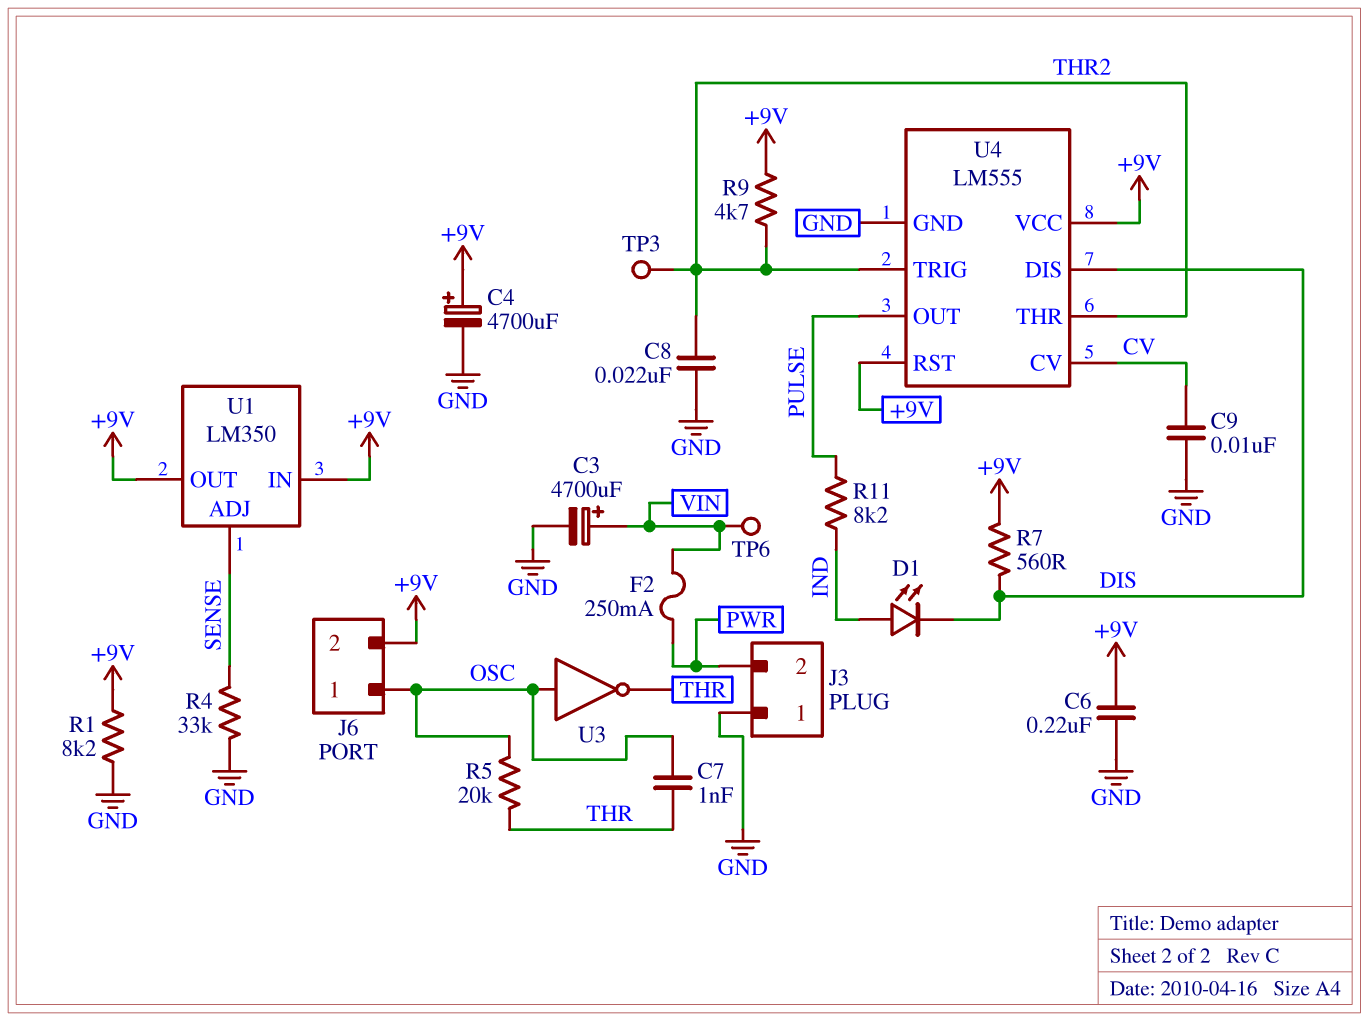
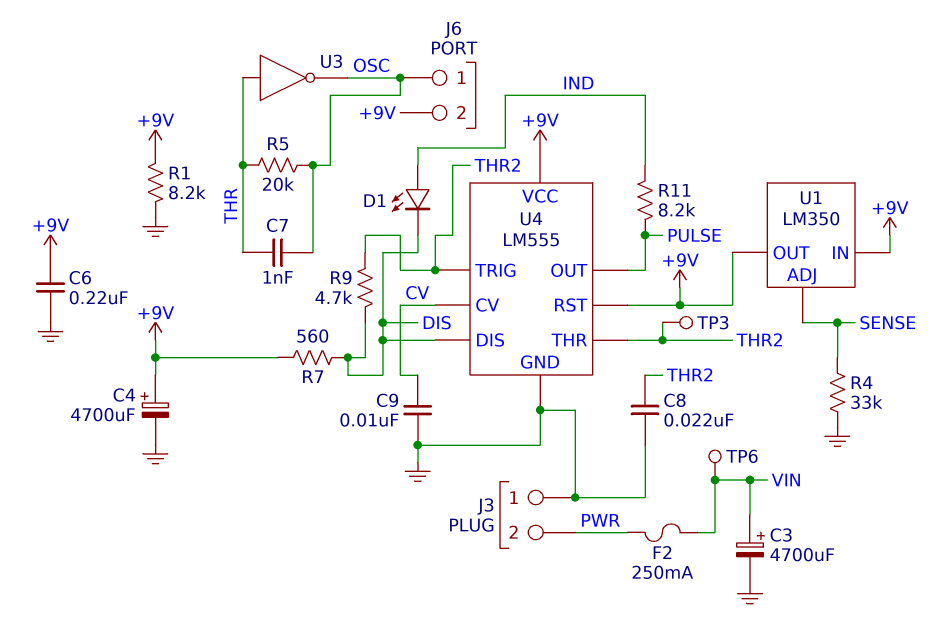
R9: 4.7k (+9V, THR2) -> 4.7k (DIS, THR2)
U3: NOT (in OSC, out THR) -> NOT (in THR, out OSC)

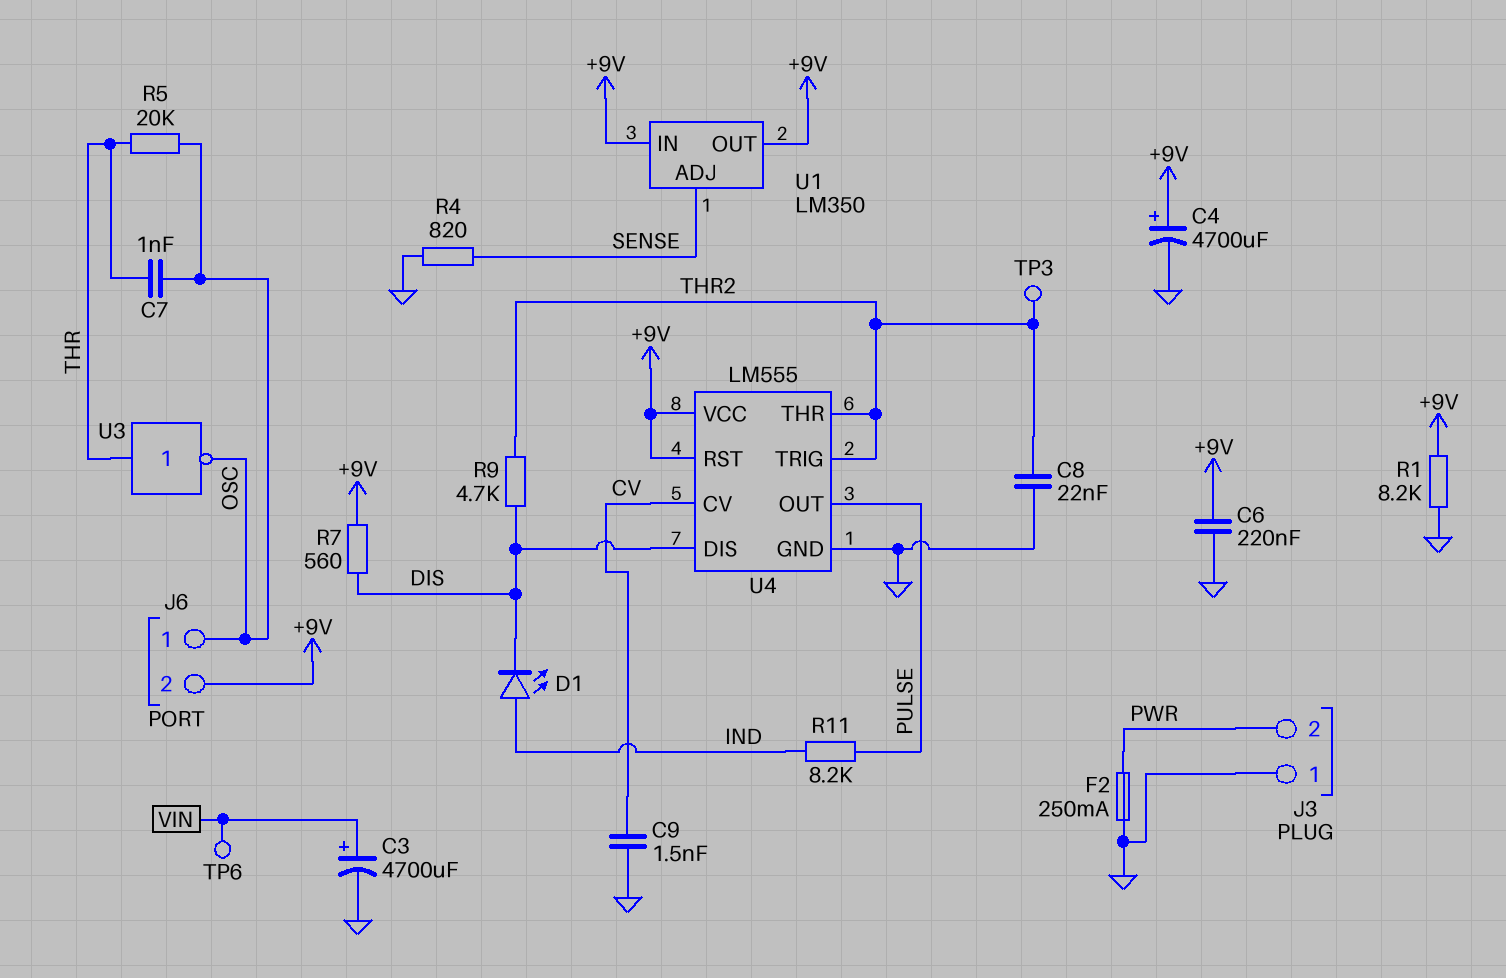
C9: 10nF (CV, GND) -> 1.5nF (CV, GND)
F2: 250mA (PWR, VIN) -> 250mA (GND, PWR)
R4: 33k (GND, SENSE) -> 820 (GND, SENSE)

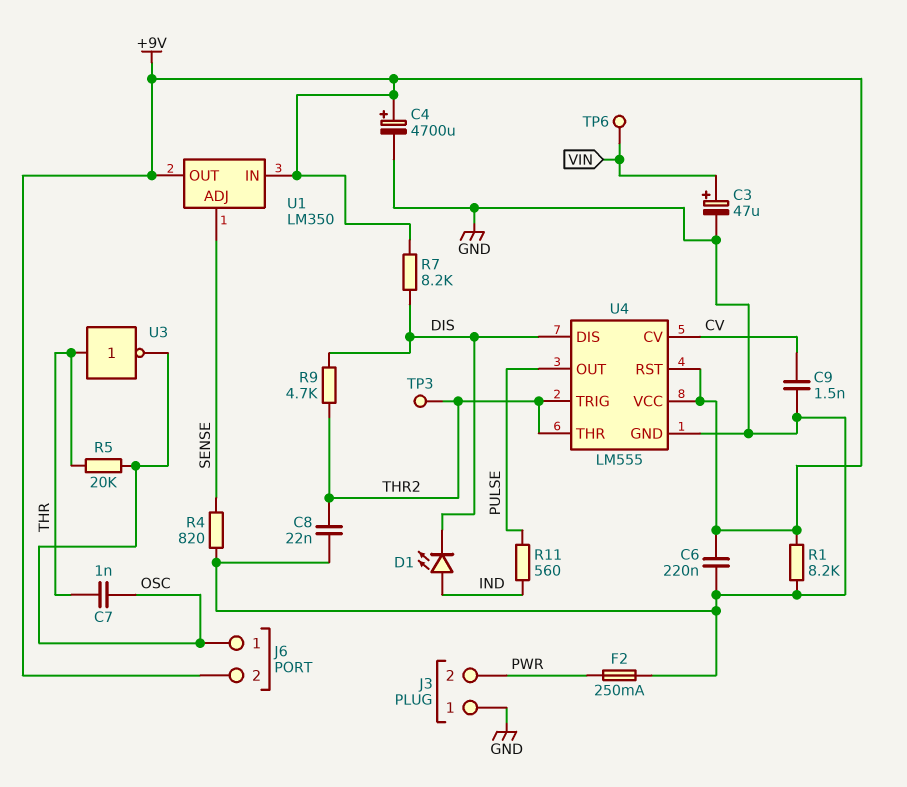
C3: 4700uF (plus VIN, minus GND) -> 47uF (plus VIN, minus GND)
R7: 560 (+9V, DIS) -> 8.2k (+9V, DIS)
R11: 8.2k (IND, PULSE) -> 560 (IND, PULSE)

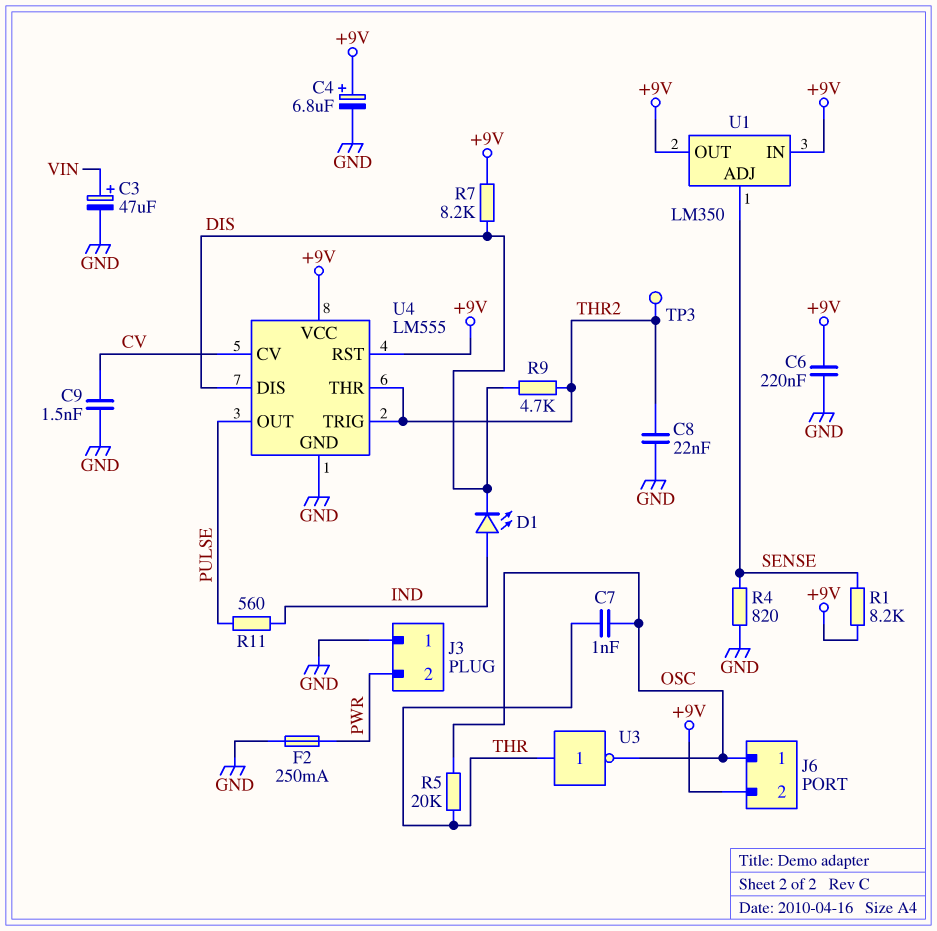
C4: 4700uF (plus +9V, minus GND) -> 6.8uF (plus +9V, minus GND)
R1: 8.2k (+9V, GND) -> 8.2k (+9V, SENSE)
TP6: test point (VIN) -> none

